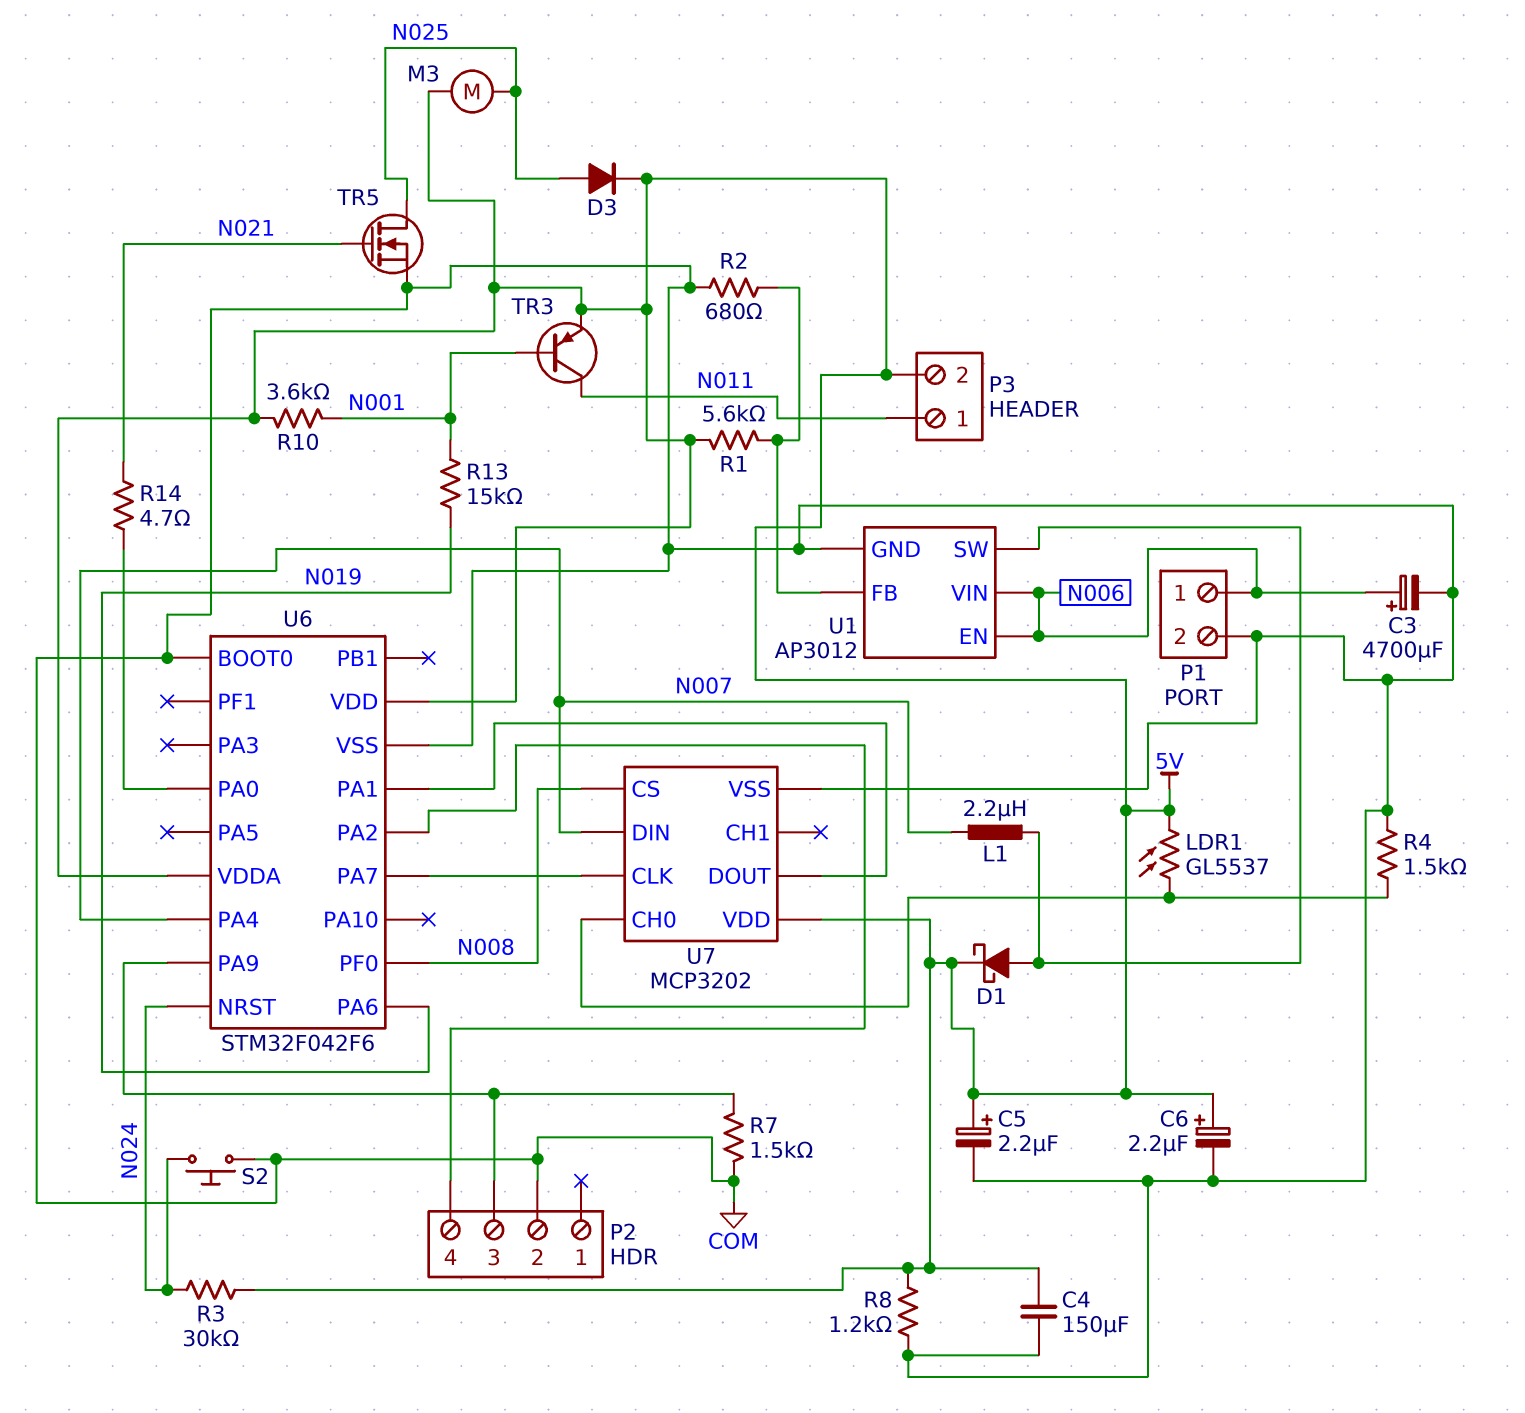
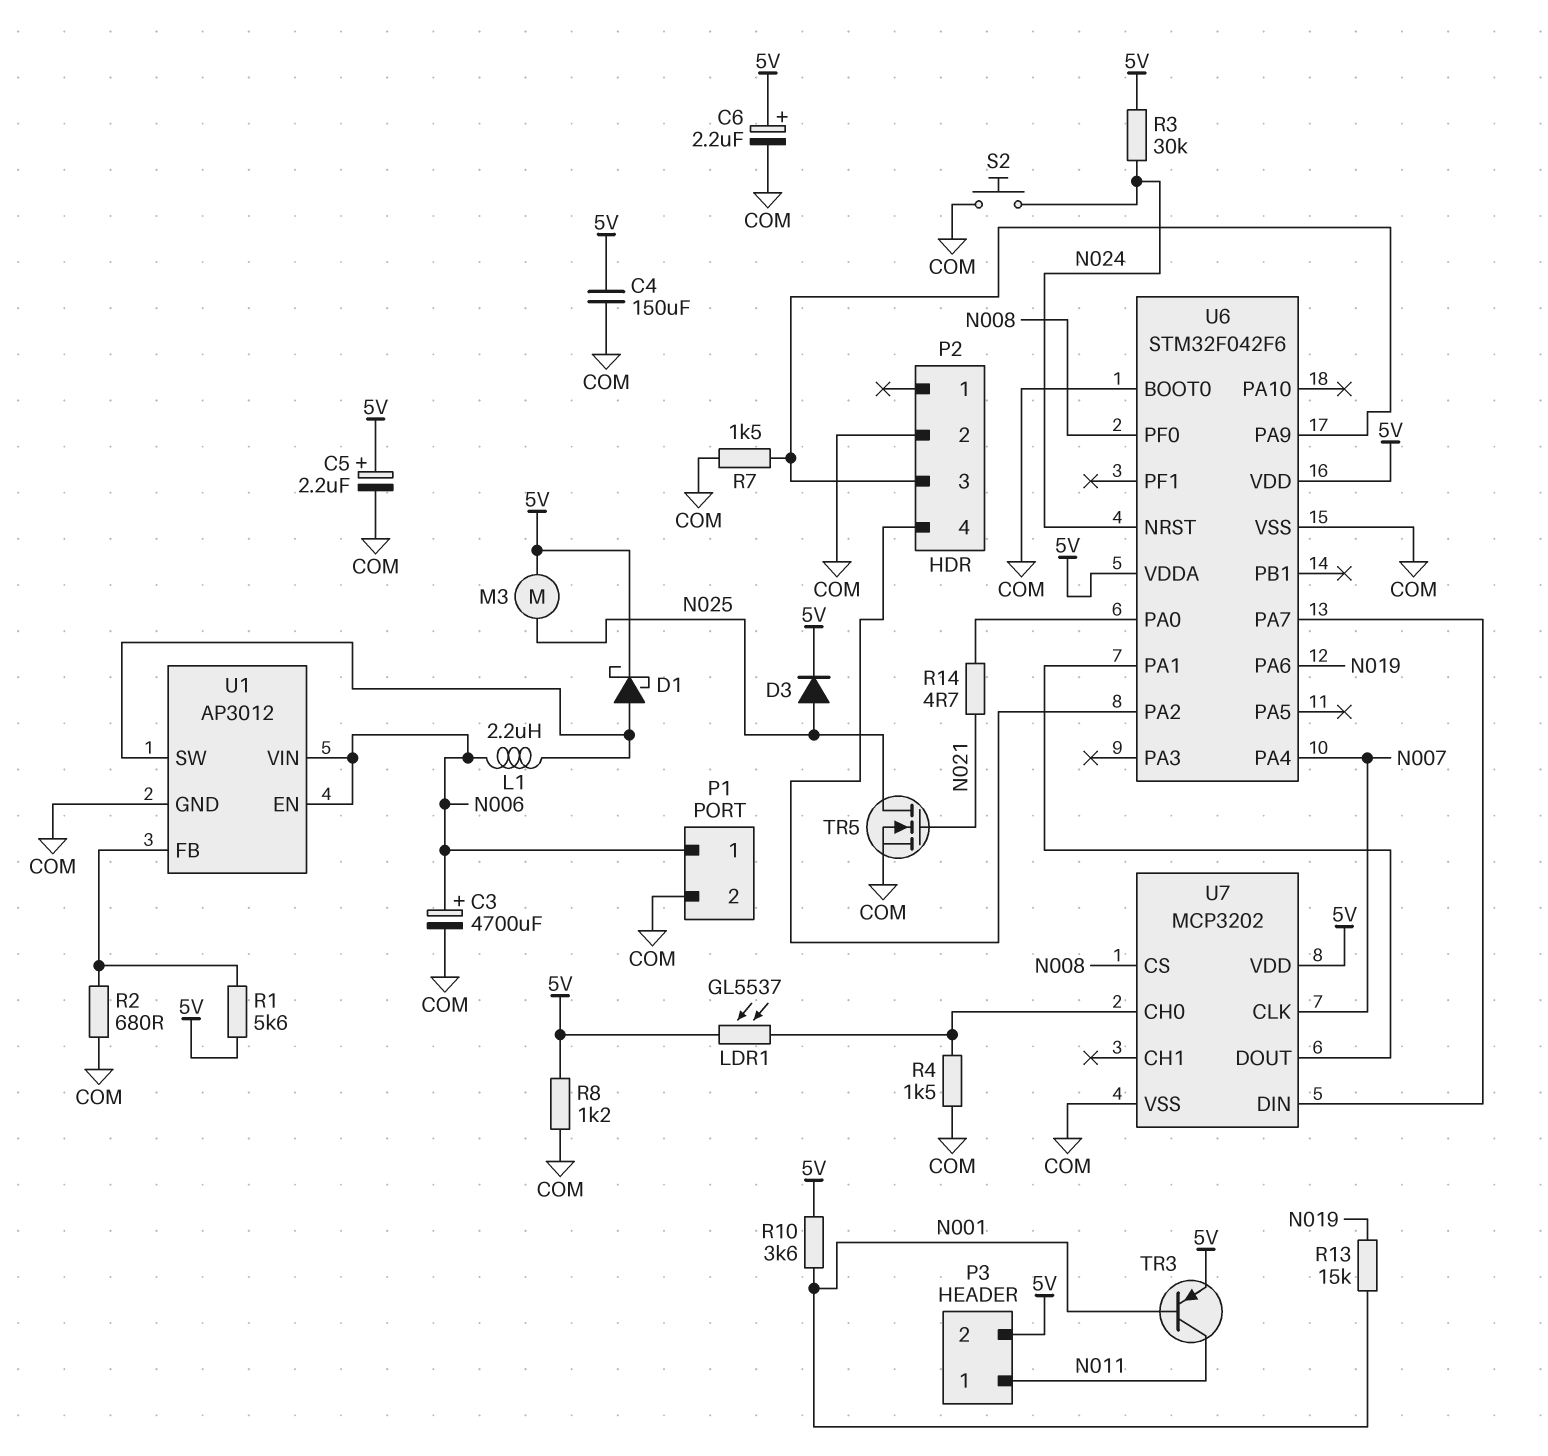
L1: 2.2uH (N007, U1/SW) -> 2.2uH (N006, U1/SW)
U7 pin CLK: U6/PA7 -> N007
U7 pin DIN: N007 -> U6/PA7

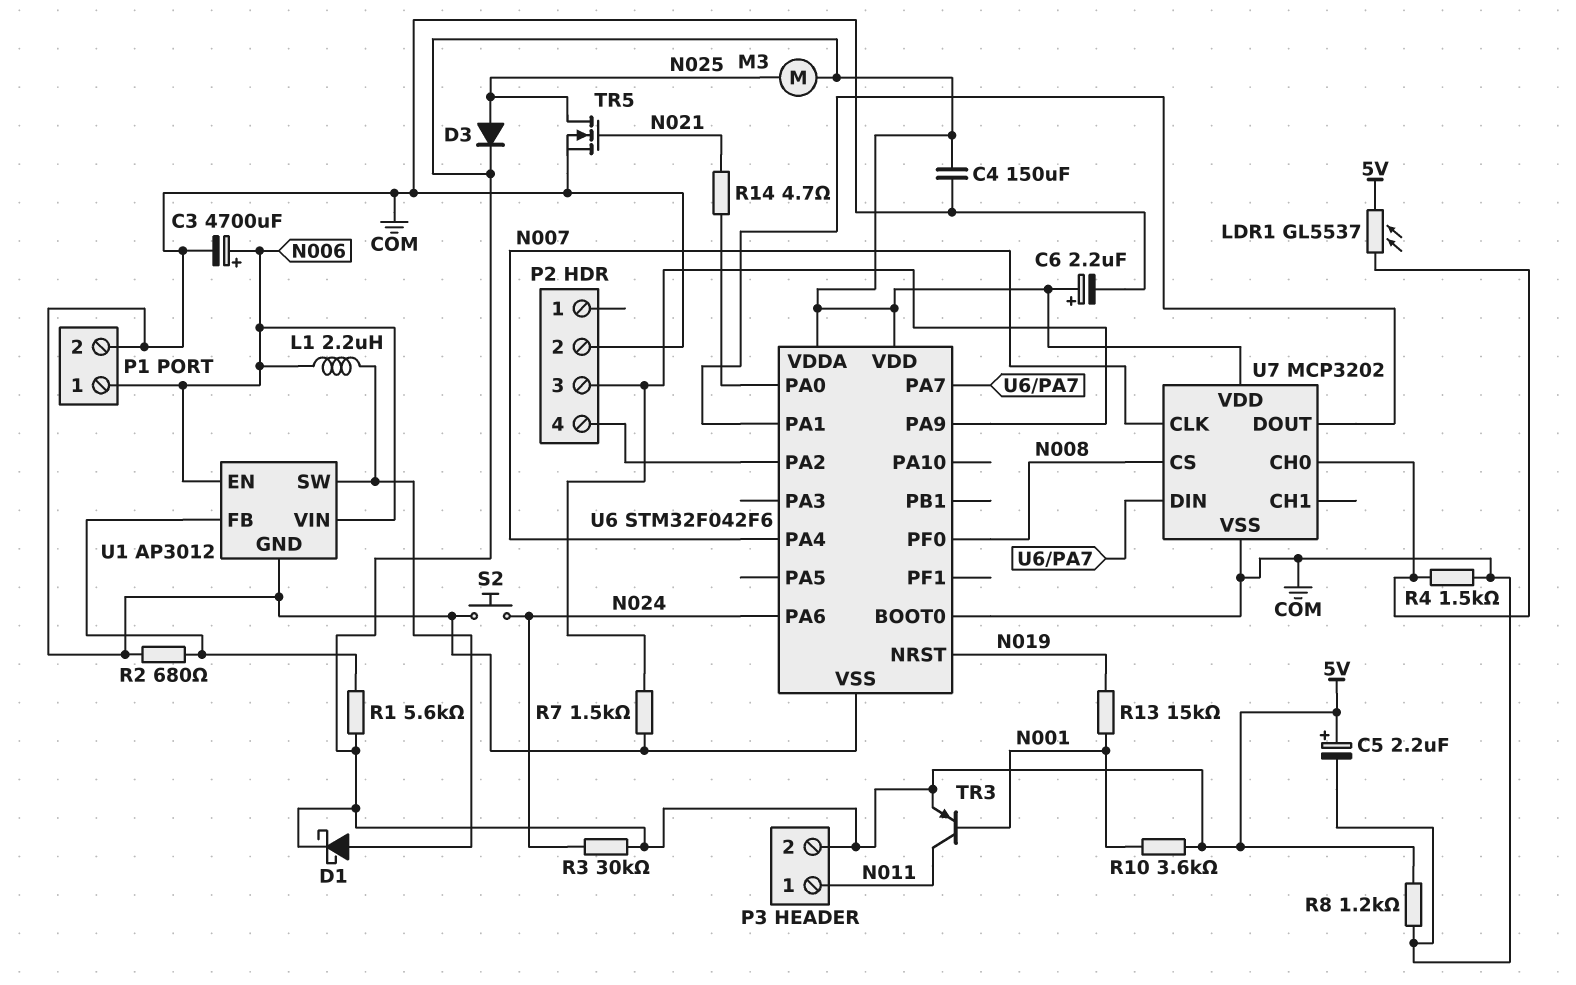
U6 pin NRST: N024 -> N019
U6 pin PA6: N019 -> N024

